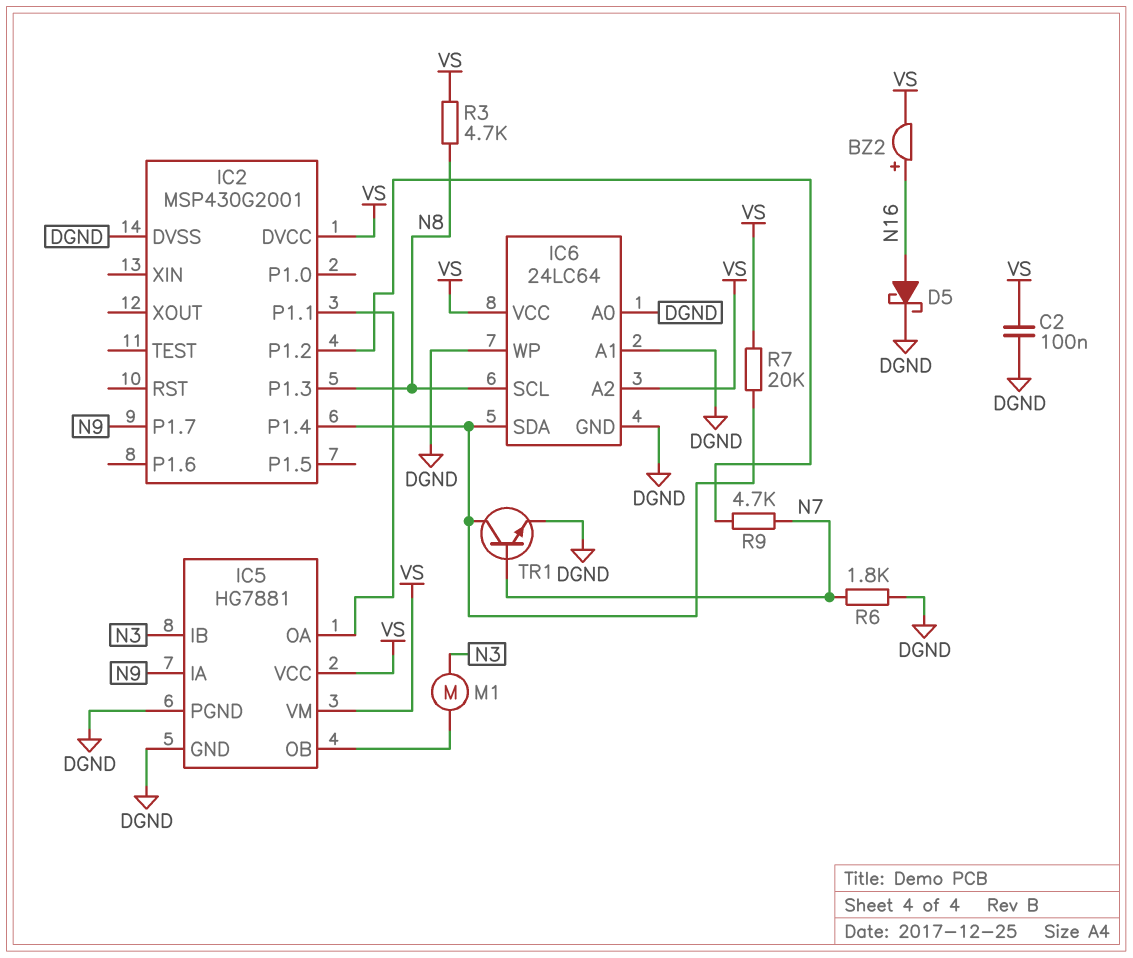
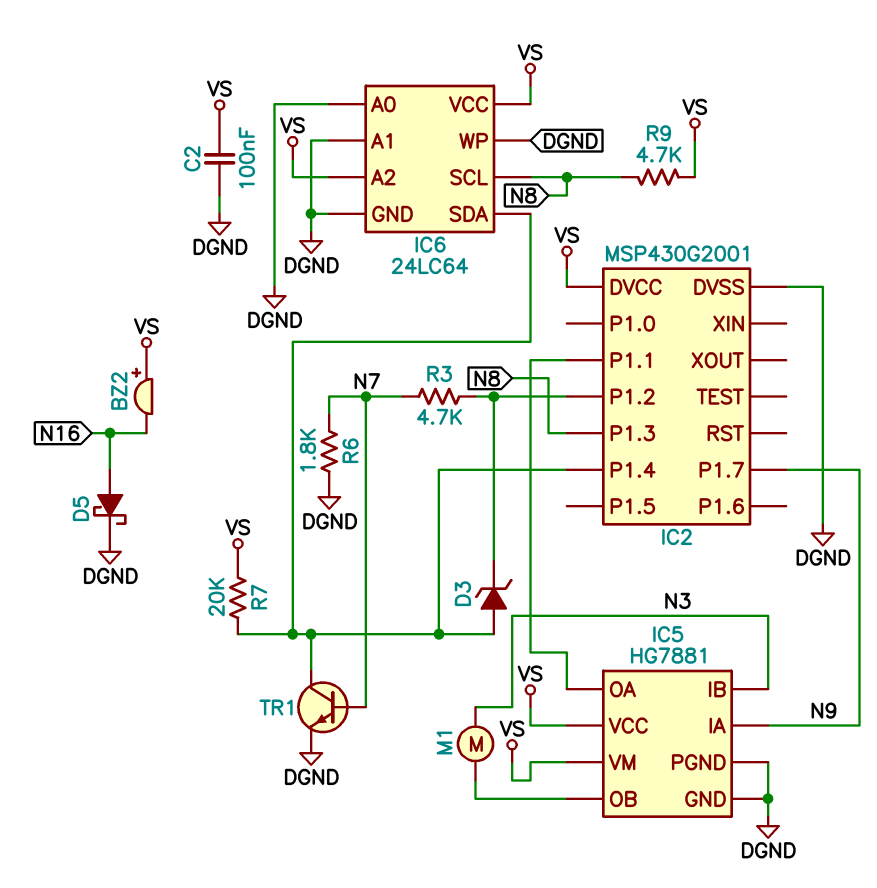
BZ2: buzzer (plus N16, minus VS) -> buzzer (plus VS, minus N16)
D3: none -> zener (A IC2/P1.4, K IC2/P1.2)
R3: 4.7k (N8, VS) -> 4.7k (IC2/P1.2, N7)
R9: 4.7k (IC2/P1.2, N7) -> 4.7k (N8, VS)

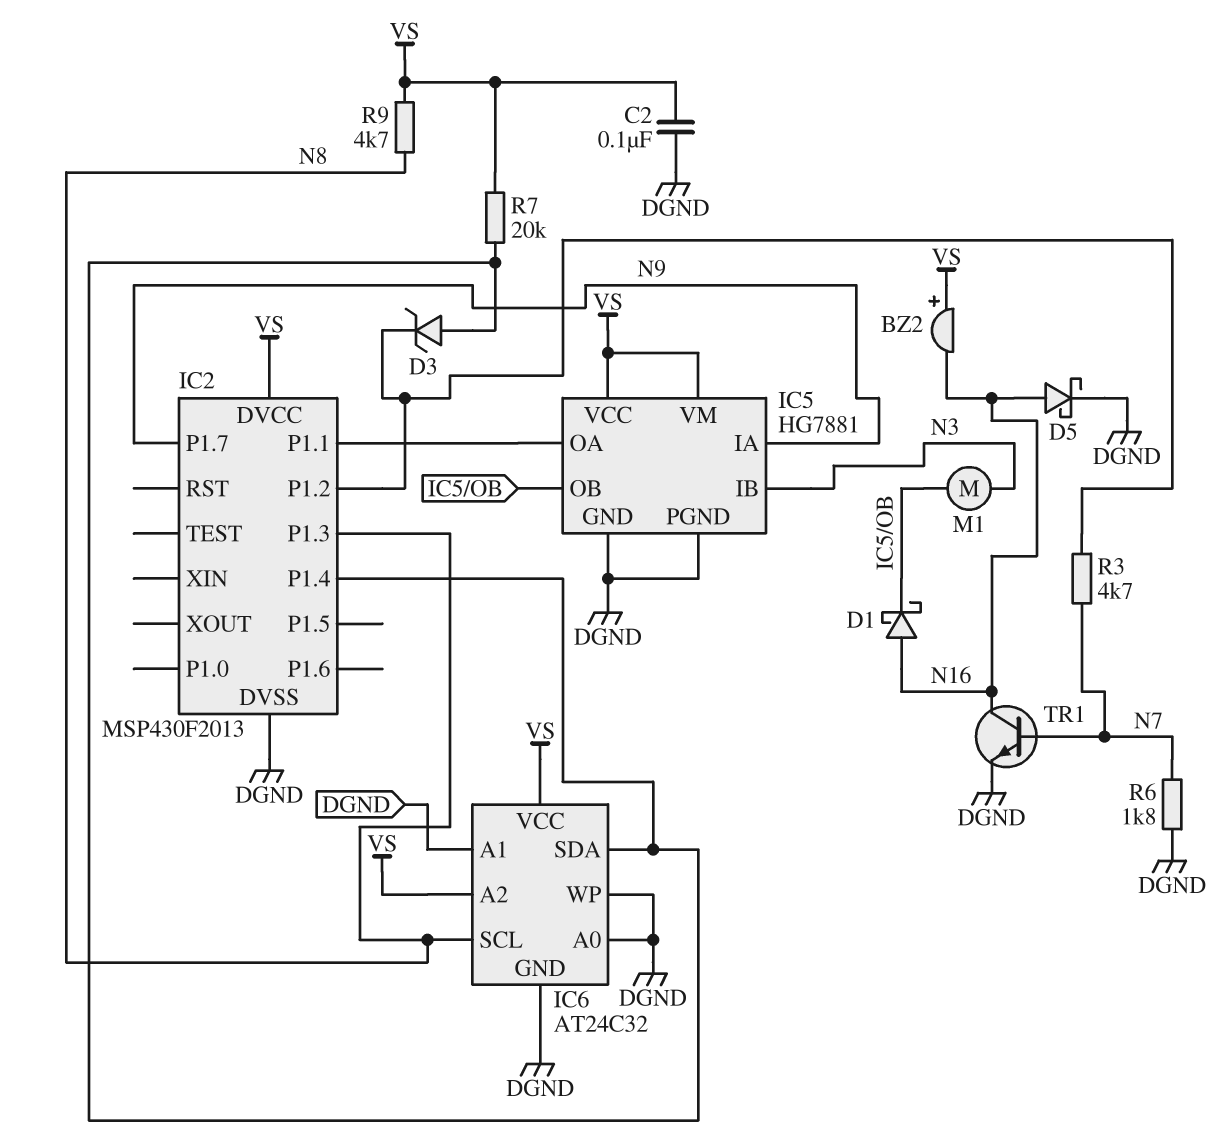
D1: none -> schottky (A N16, K IC5/OB)
IC2: MSP430G2001 -> MSP430F2013
IC6: 24LC64 -> AT24C32
TR1: NPN (B N7, C IC2/P1.4, E DGND) -> NPN (B N7, C N16, E DGND)

